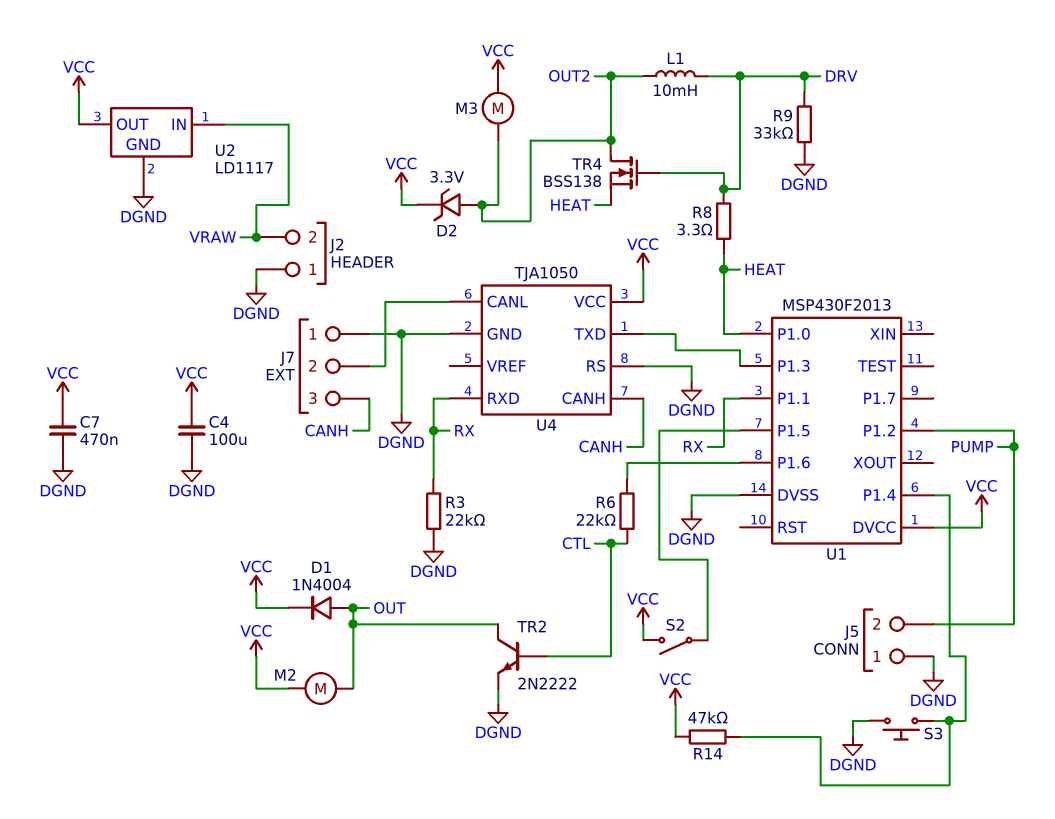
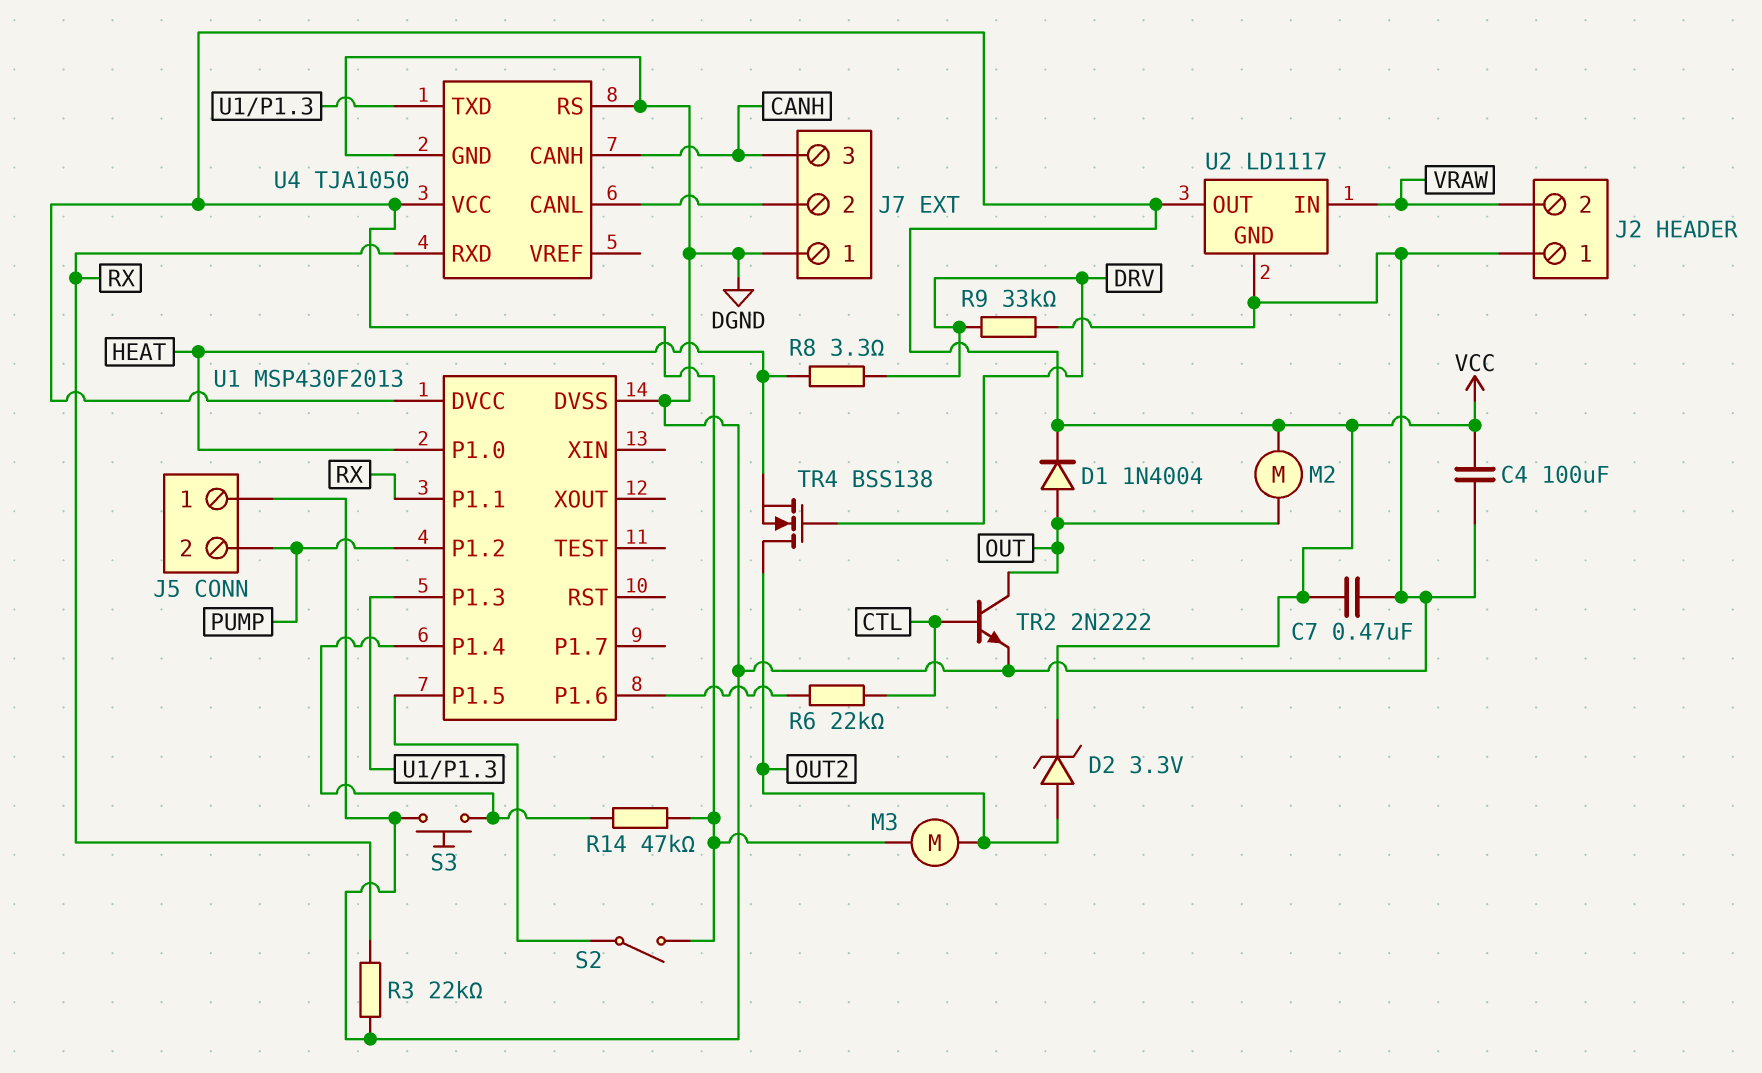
L1: 10mH (DRV, OUT2) -> none

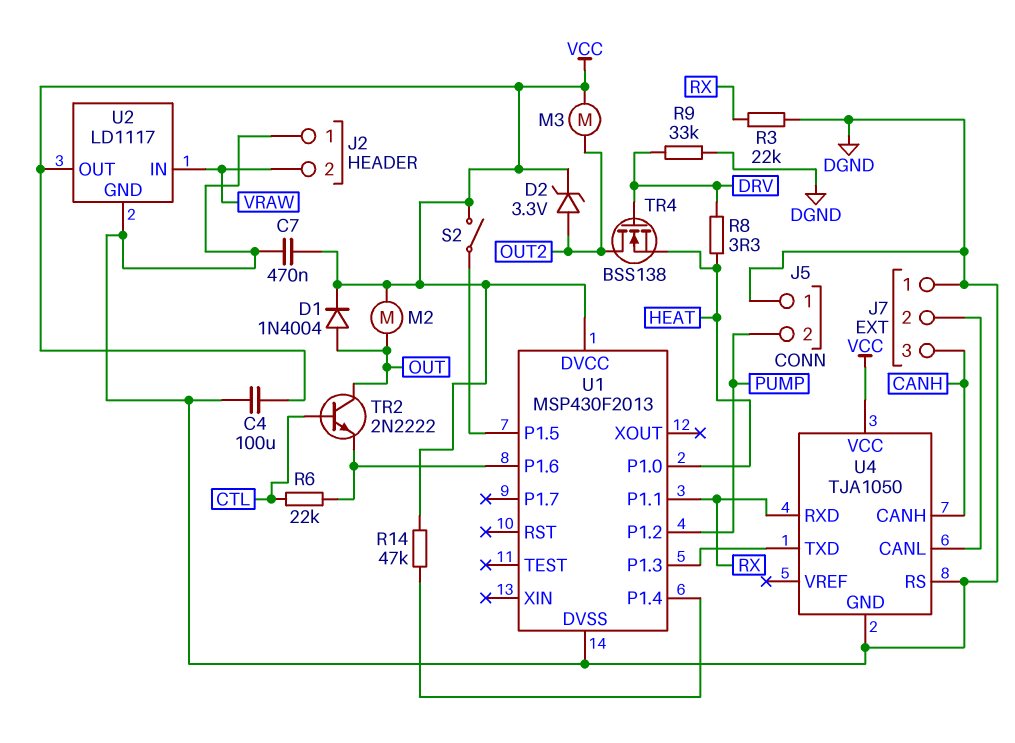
S3: button (DGND, U1/P1.4) -> none
TR2: NPN 2N2222 (B CTL, C OUT, E DGND) -> NPN 2N2222 (B CTL, C OUT, E U1/P1.6)

